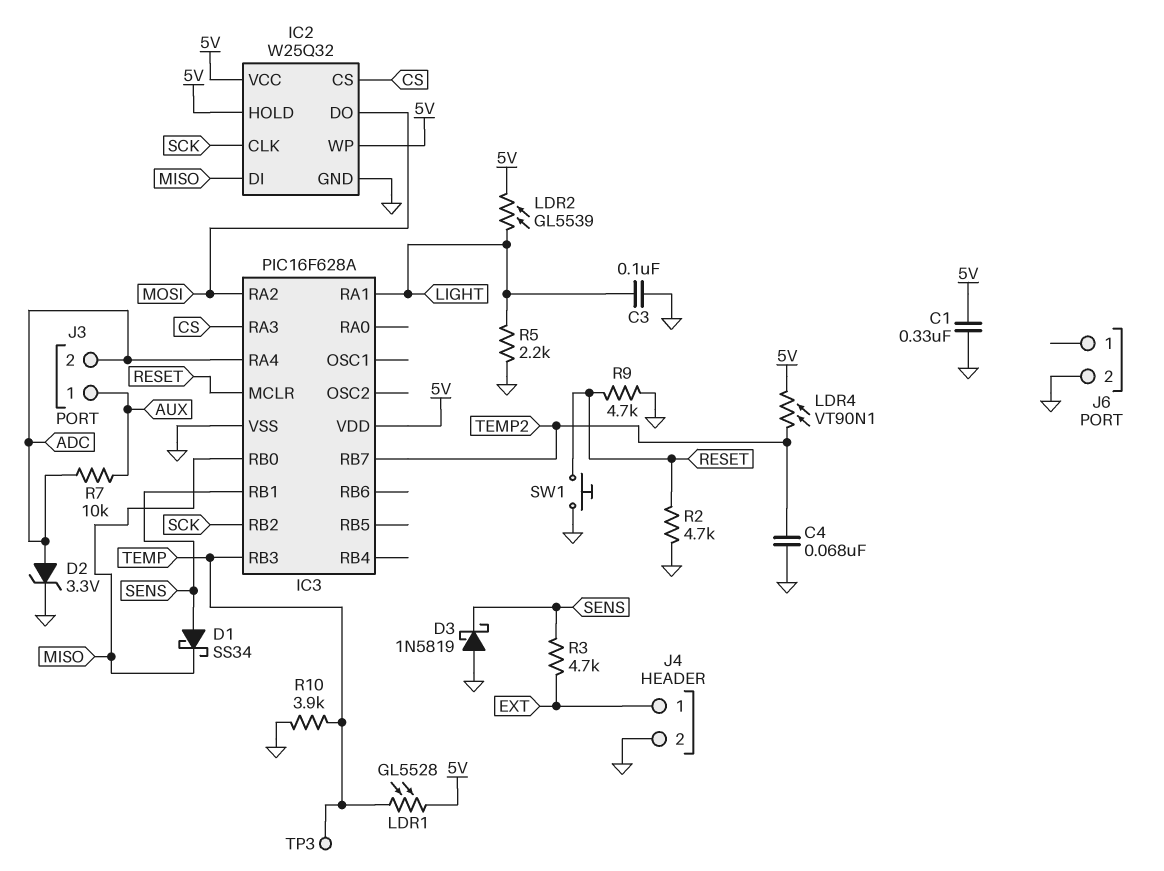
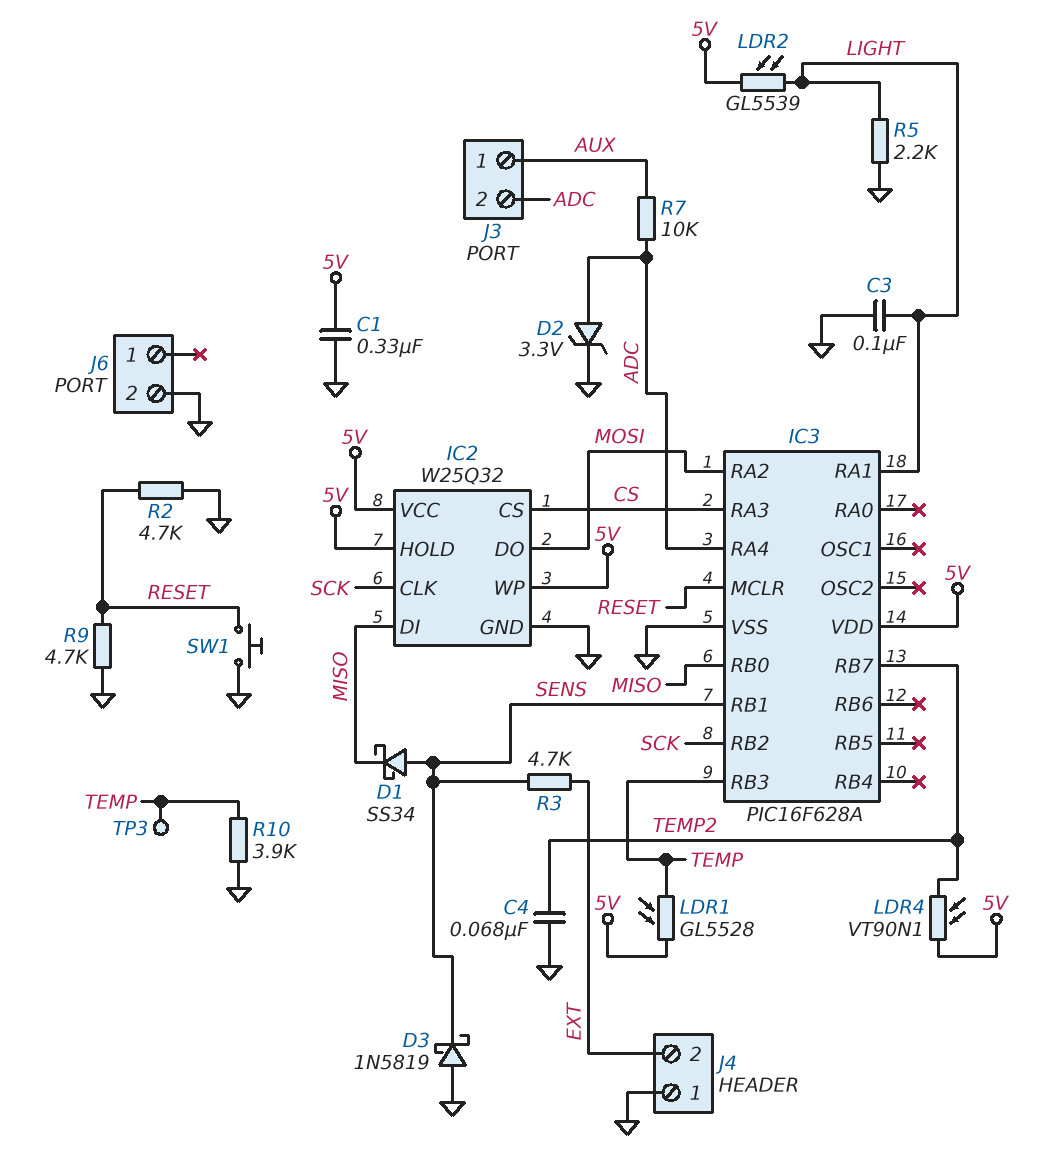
J4 pin 1: EXT -> GND
J4 pin 2: GND -> EXT

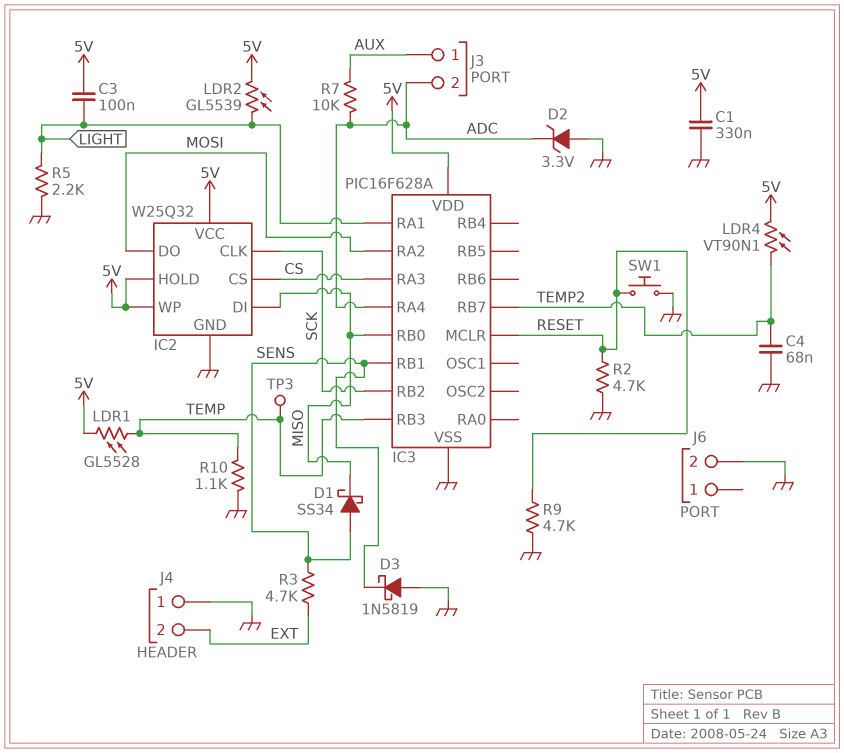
C3: 100nF (GND, LIGHT) -> 100nF (5V, LIGHT)
D2: zener 3.3V (A ADC, K GND) -> zener 3.3V (A GND, K ADC)
R10: 3.9k (GND, TEMP) -> 1.1k (GND, TEMP)

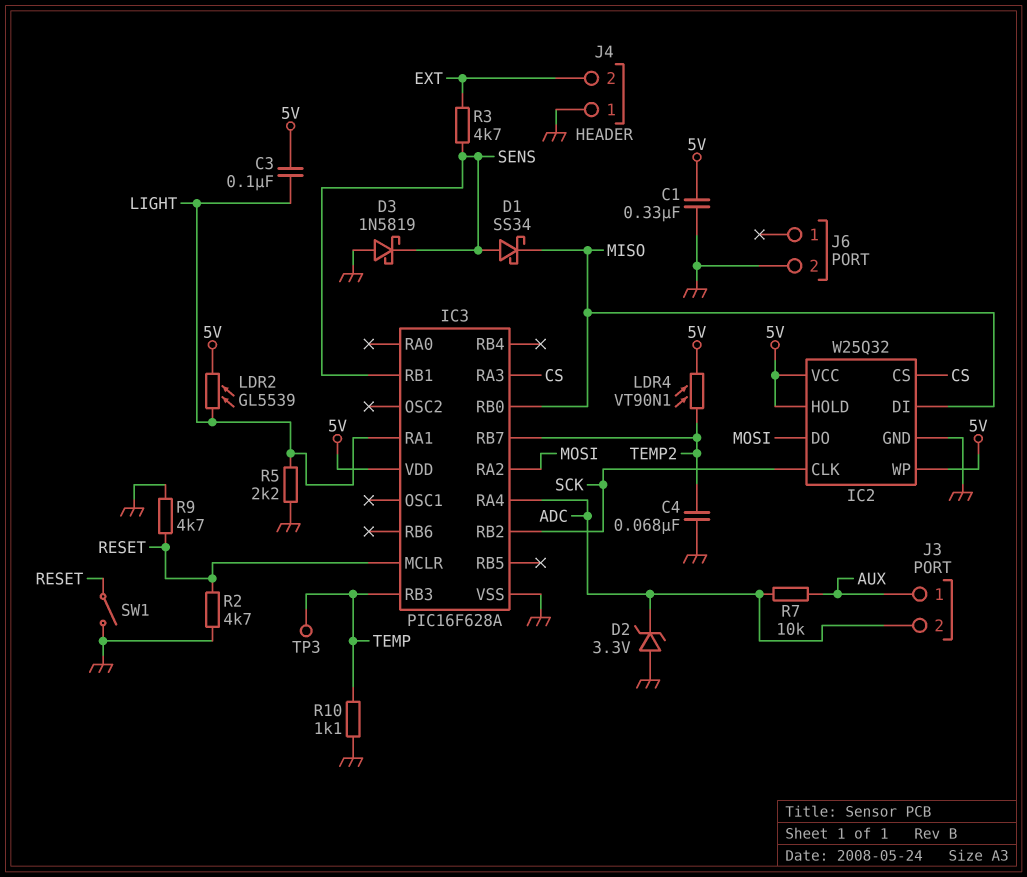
LDR1: GL5528 (5V, TEMP) -> none
SW1: button (GND, RESET) -> switch (GND, RESET)

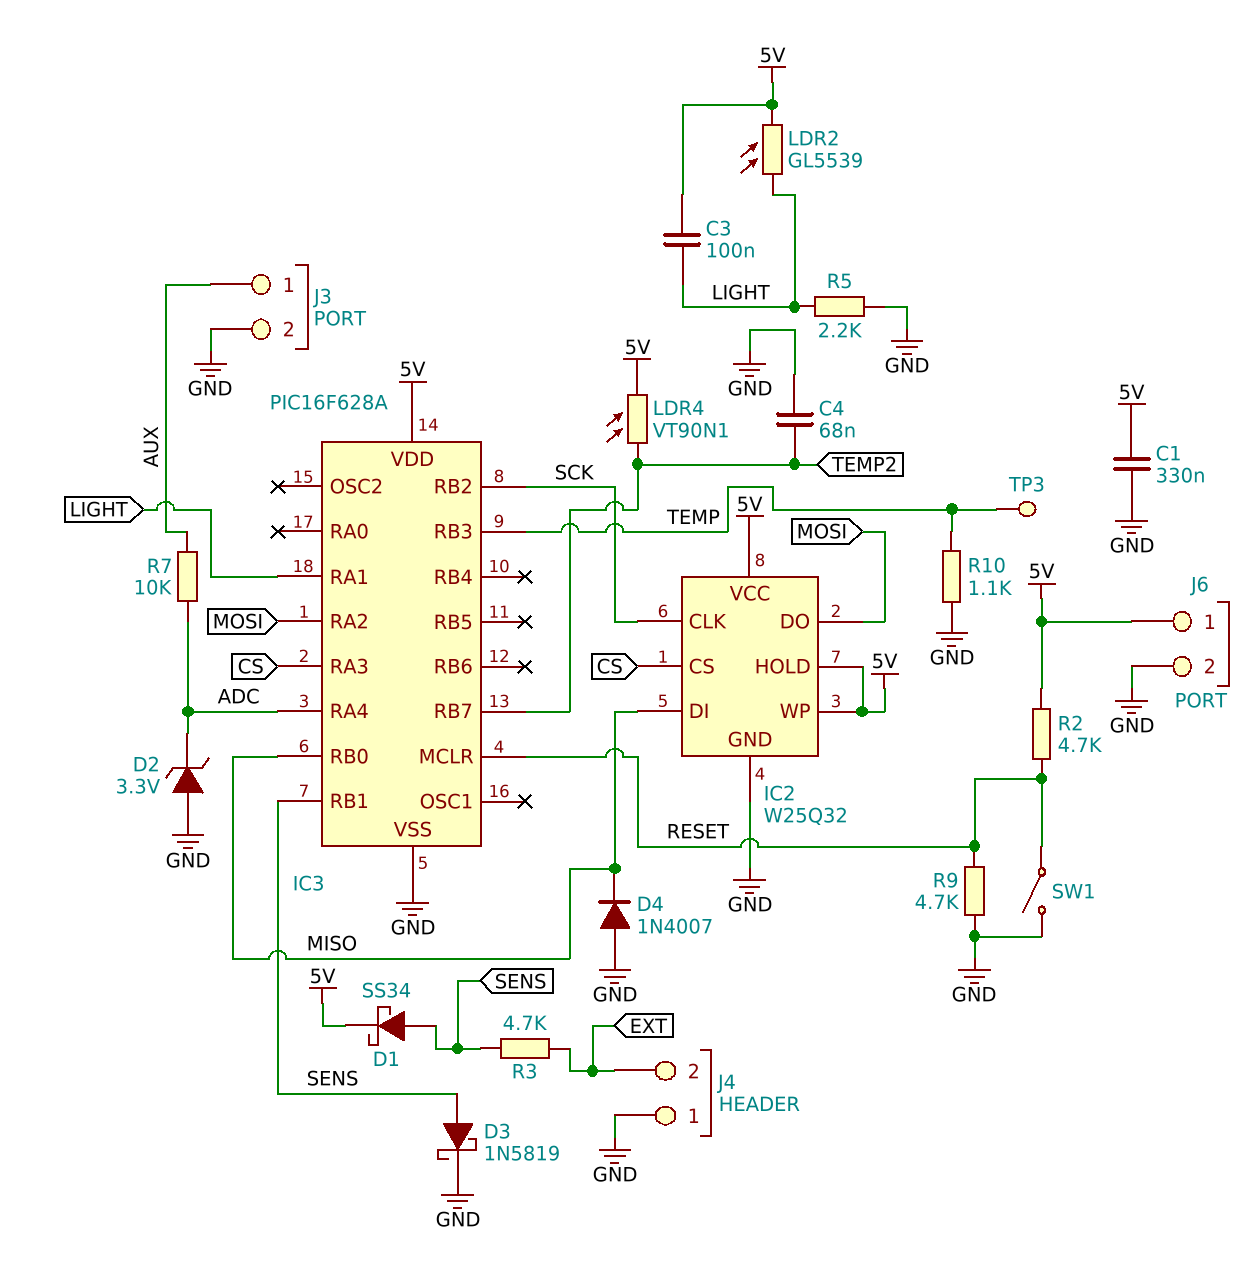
D1: schottky SS34 (A SENS, K MISO) -> schottky SS34 (A SENS, K 5V)
D3: schottky 1N5819 (A GND, K SENS) -> schottky 1N5819 (A SENS, K GND)
D4: none -> diode 1N4007 (A GND, K MISO)
J3 pin 2: ADC -> GND
J6 pin 1: none -> 5V
R2: 4.7k (GND, RESET) -> 4.7k (5V, RESET)

